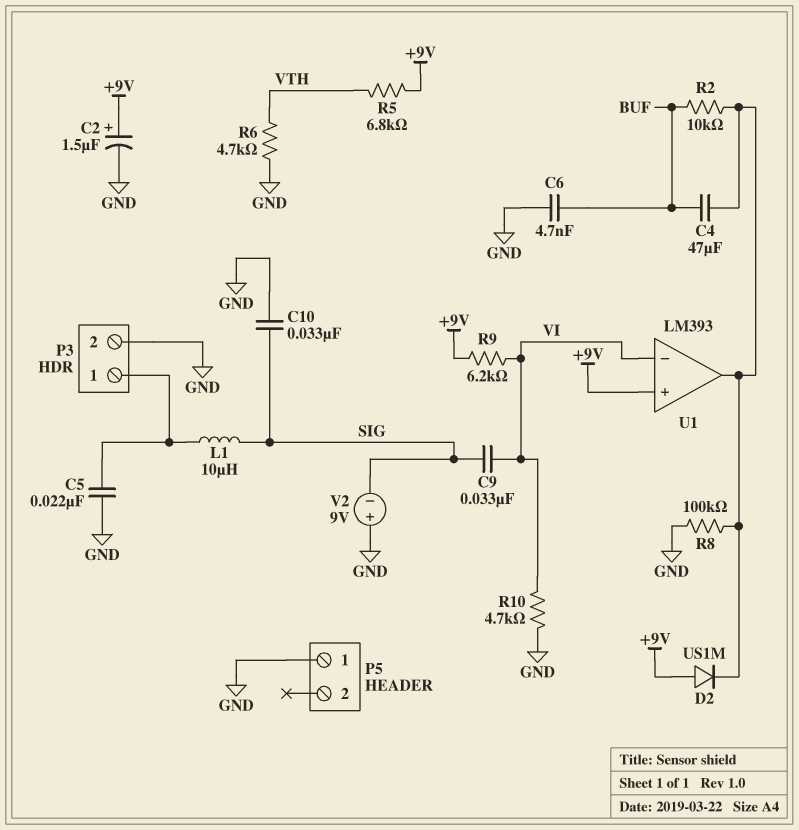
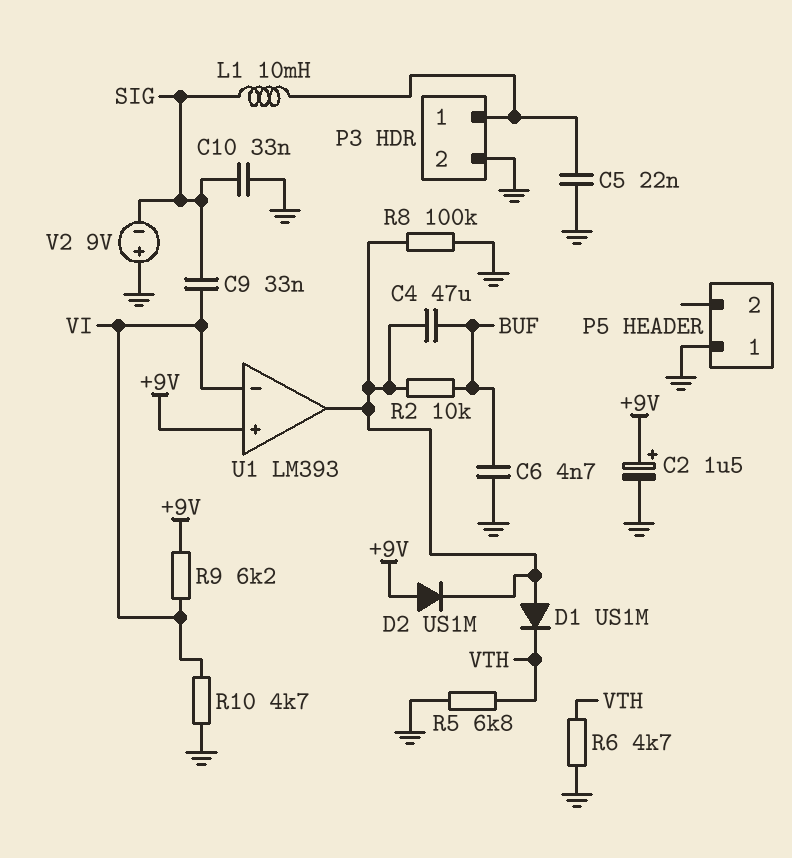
D1: none -> diode US1M (A U1/out, K VTH)
L1: 10uH (P3/1, SIG) -> 10mH (P3/1, SIG)
R5: 6.8k (+9V, VTH) -> 6.8k (GND, VTH)

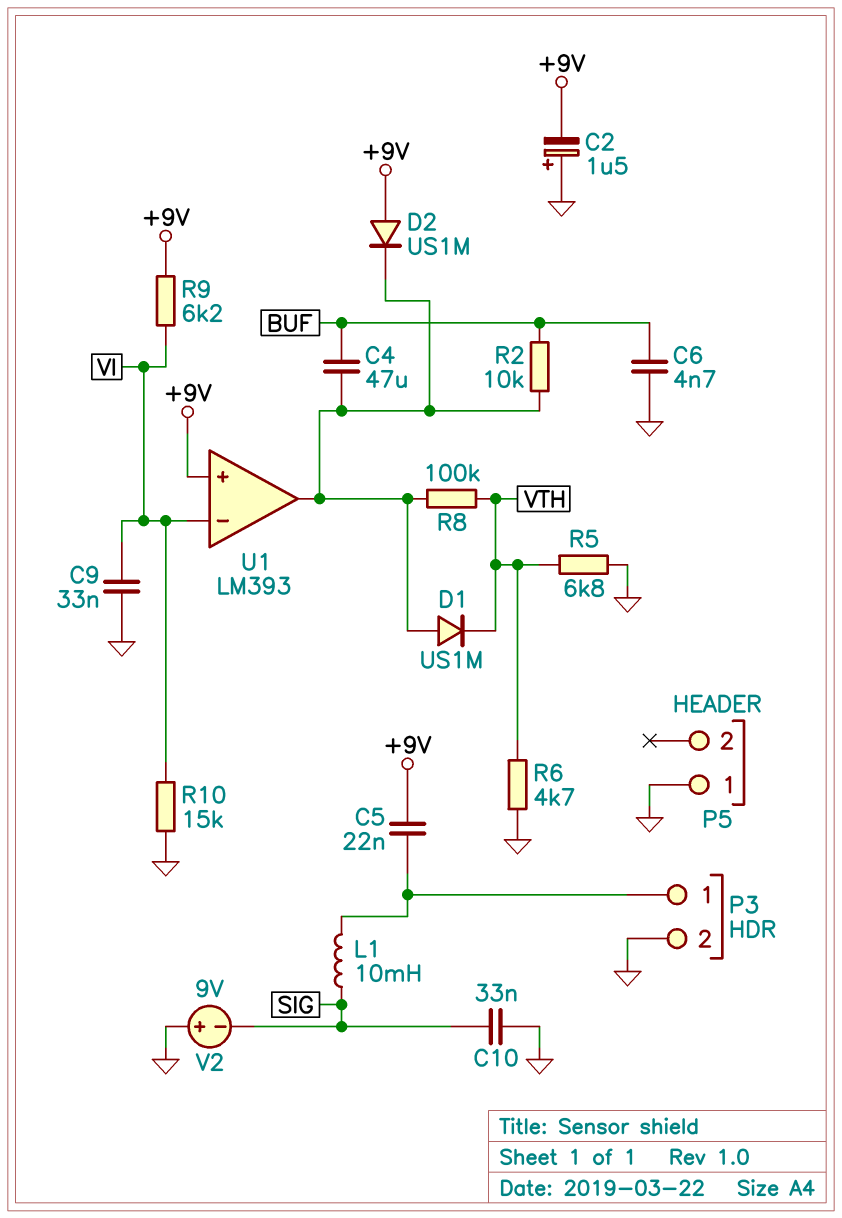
C2: 1.5uF (plus +9V, minus GND) -> 1.5uF (plus GND, minus +9V)
C5: 22nF (GND, P3/1) -> 22nF (+9V, P3/1)
C9: 33nF (SIG, VI) -> 33nF (GND, VI)
R8: 100k (GND, U1/out) -> 100k (U1/out, VTH)
R10: 4.7k (GND, VI) -> 15k (GND, VI)

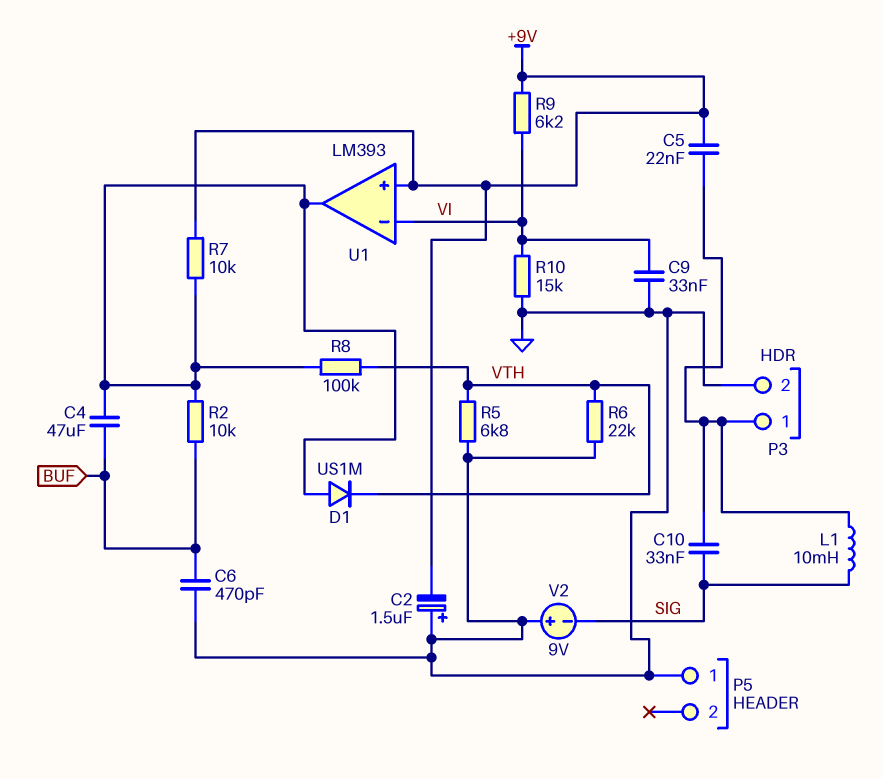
C6: 4.7nF (BUF, GND) -> 470pF (BUF, GND)
C10: 33nF (GND, SIG) -> 33nF (P3/1, SIG)
D2: diode US1M (A +9V, K U1/out) -> none
R6: 4.7k (GND, VTH) -> 22k (GND, VTH)
R7: none -> 10k (+9V, U1/out)

